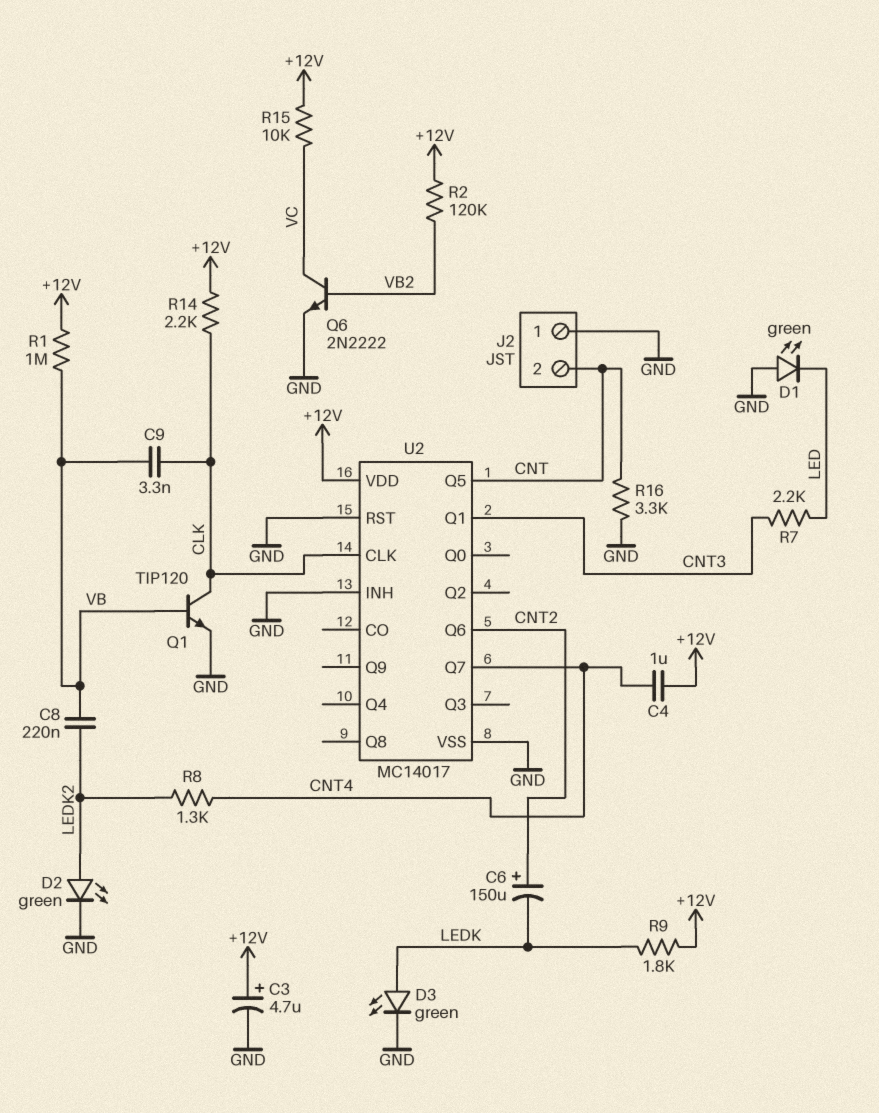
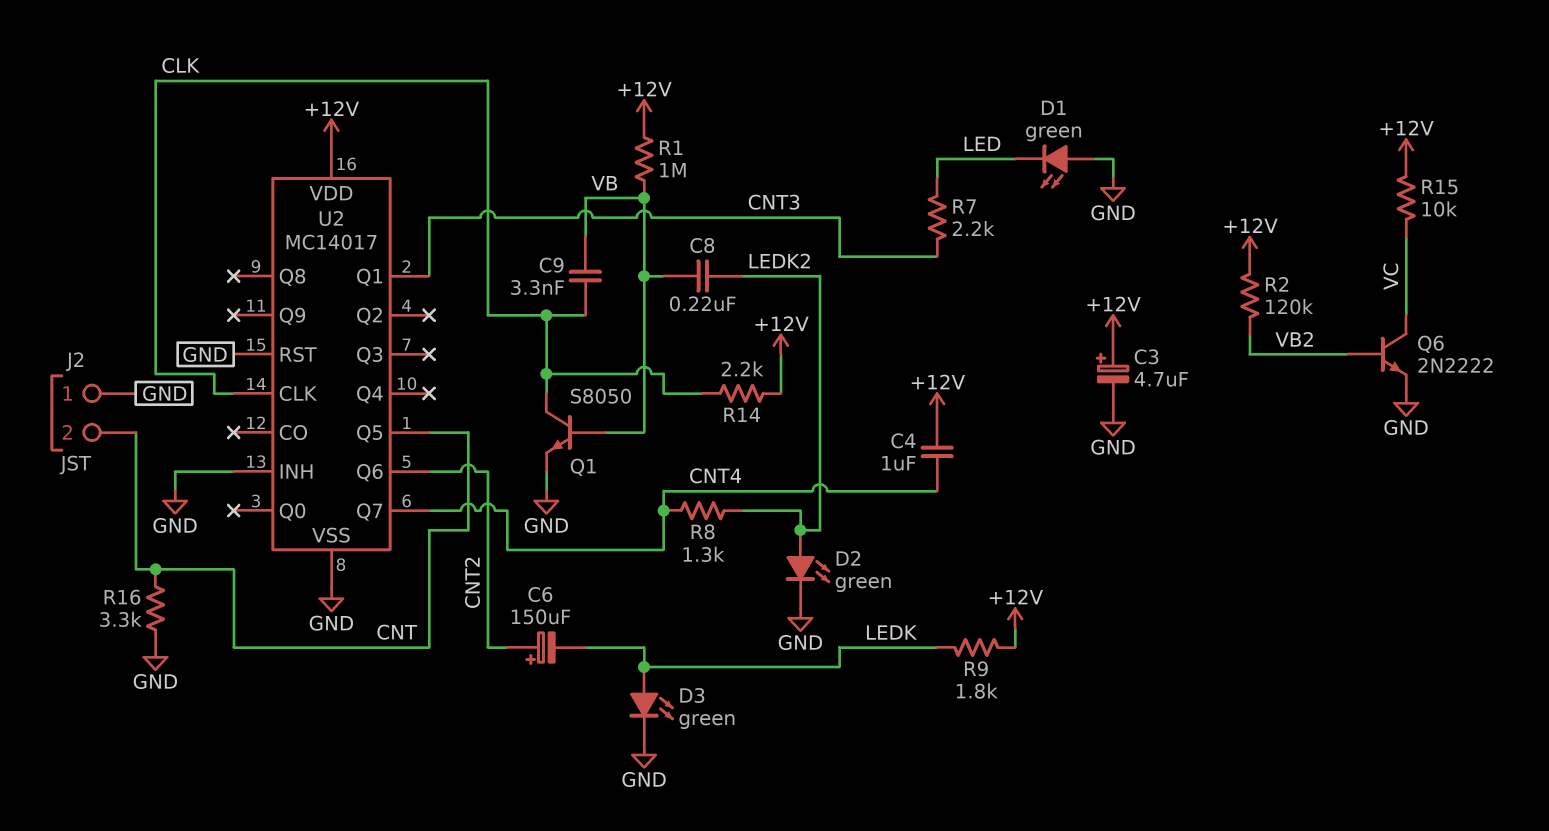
Q1: NPN TIP120 (B VB, C CLK, E GND) -> NPN S8050 (B VB, C CLK, E GND)

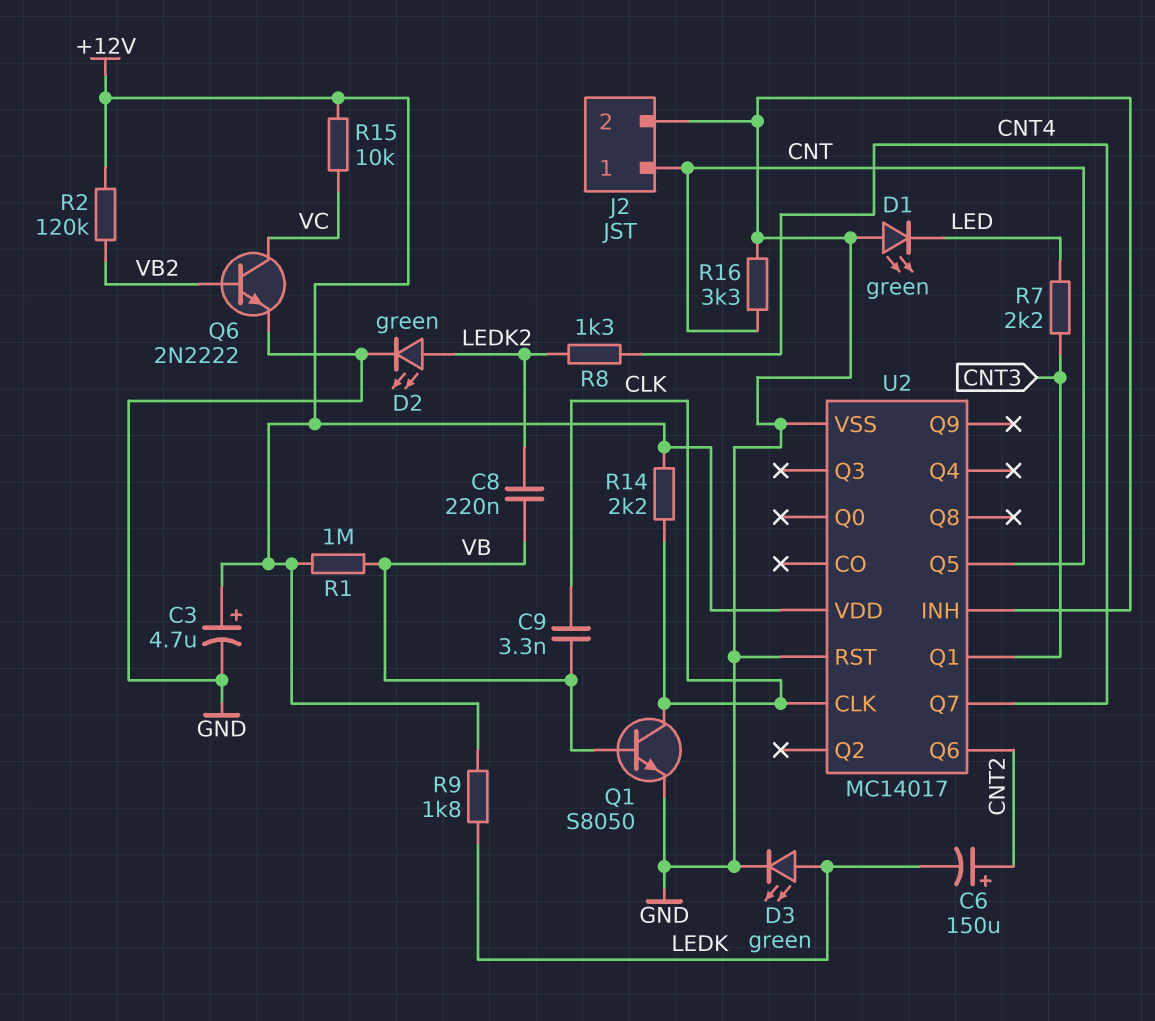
C4: 1uF (+12V, CNT4) -> none
J2 pin 1: GND -> CNT
J2 pin 2: CNT -> GND

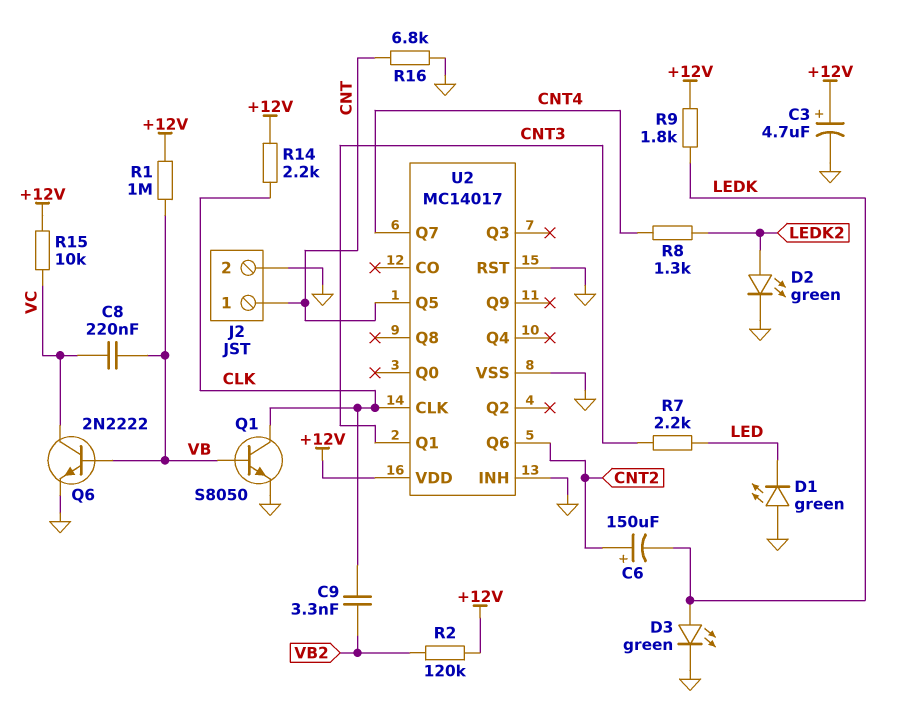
C8: 220nF (LEDK2, VB) -> 220nF (VB, VC)
C9: 3.3nF (CLK, VB) -> 3.3nF (CLK, VB2)
Q6: NPN 2N2222 (B VB2, C VC, E GND) -> NPN 2N2222 (B VB, C VC, E GND)
R16: 3.3k (CNT, GND) -> 6.8k (CNT, GND)

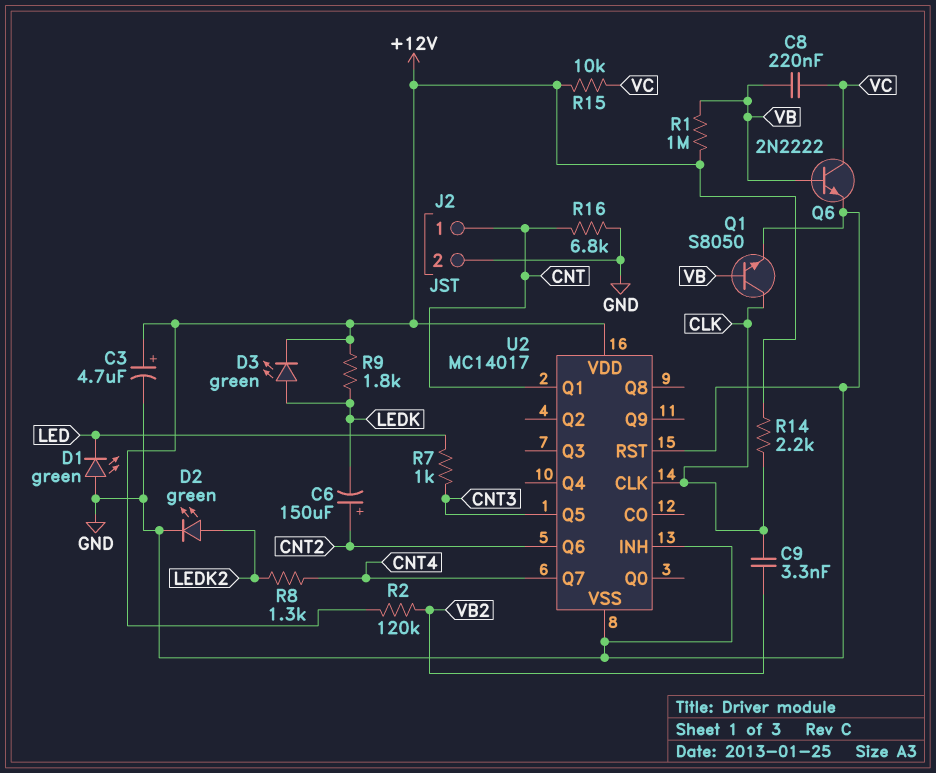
D3: LED green (A LEDK, K GND) -> LED green (A LEDK, K +12V)
R7: 2.2k (CNT3, LED) -> 1k (CNT3, LED)
U2 pin Q1: CNT3 -> CNT
U2 pin Q5: CNT -> CNT3

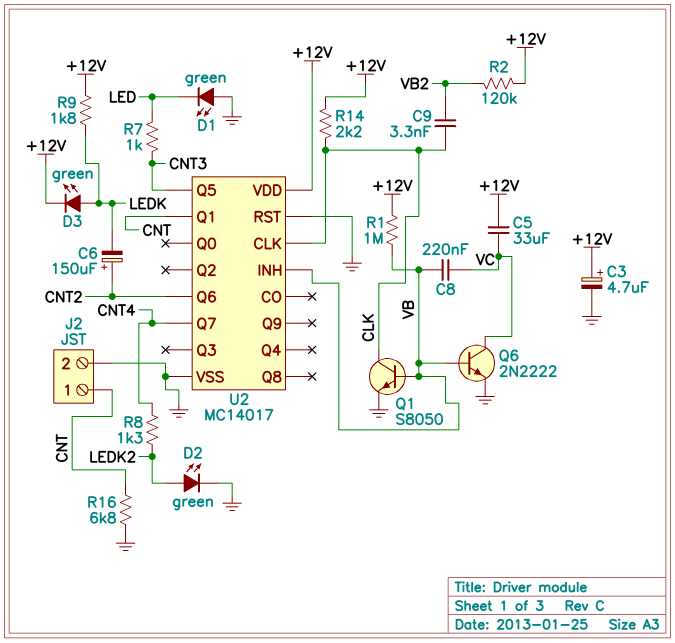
C5: none -> 33uF (+12V, VC)
R15: 10k (+12V, VC) -> none
U2 pin INH: GND -> VB

